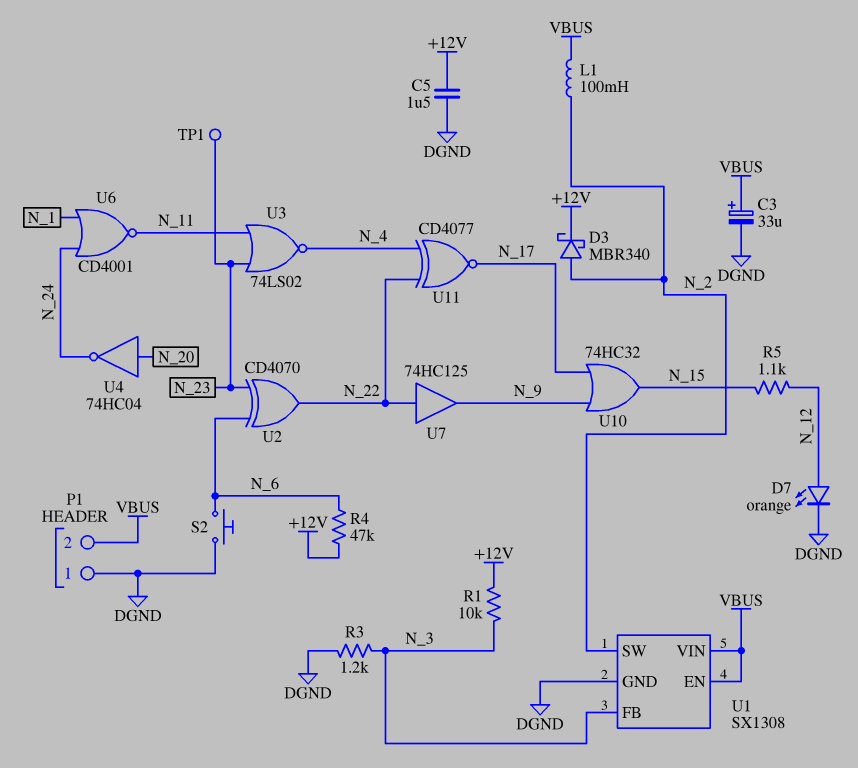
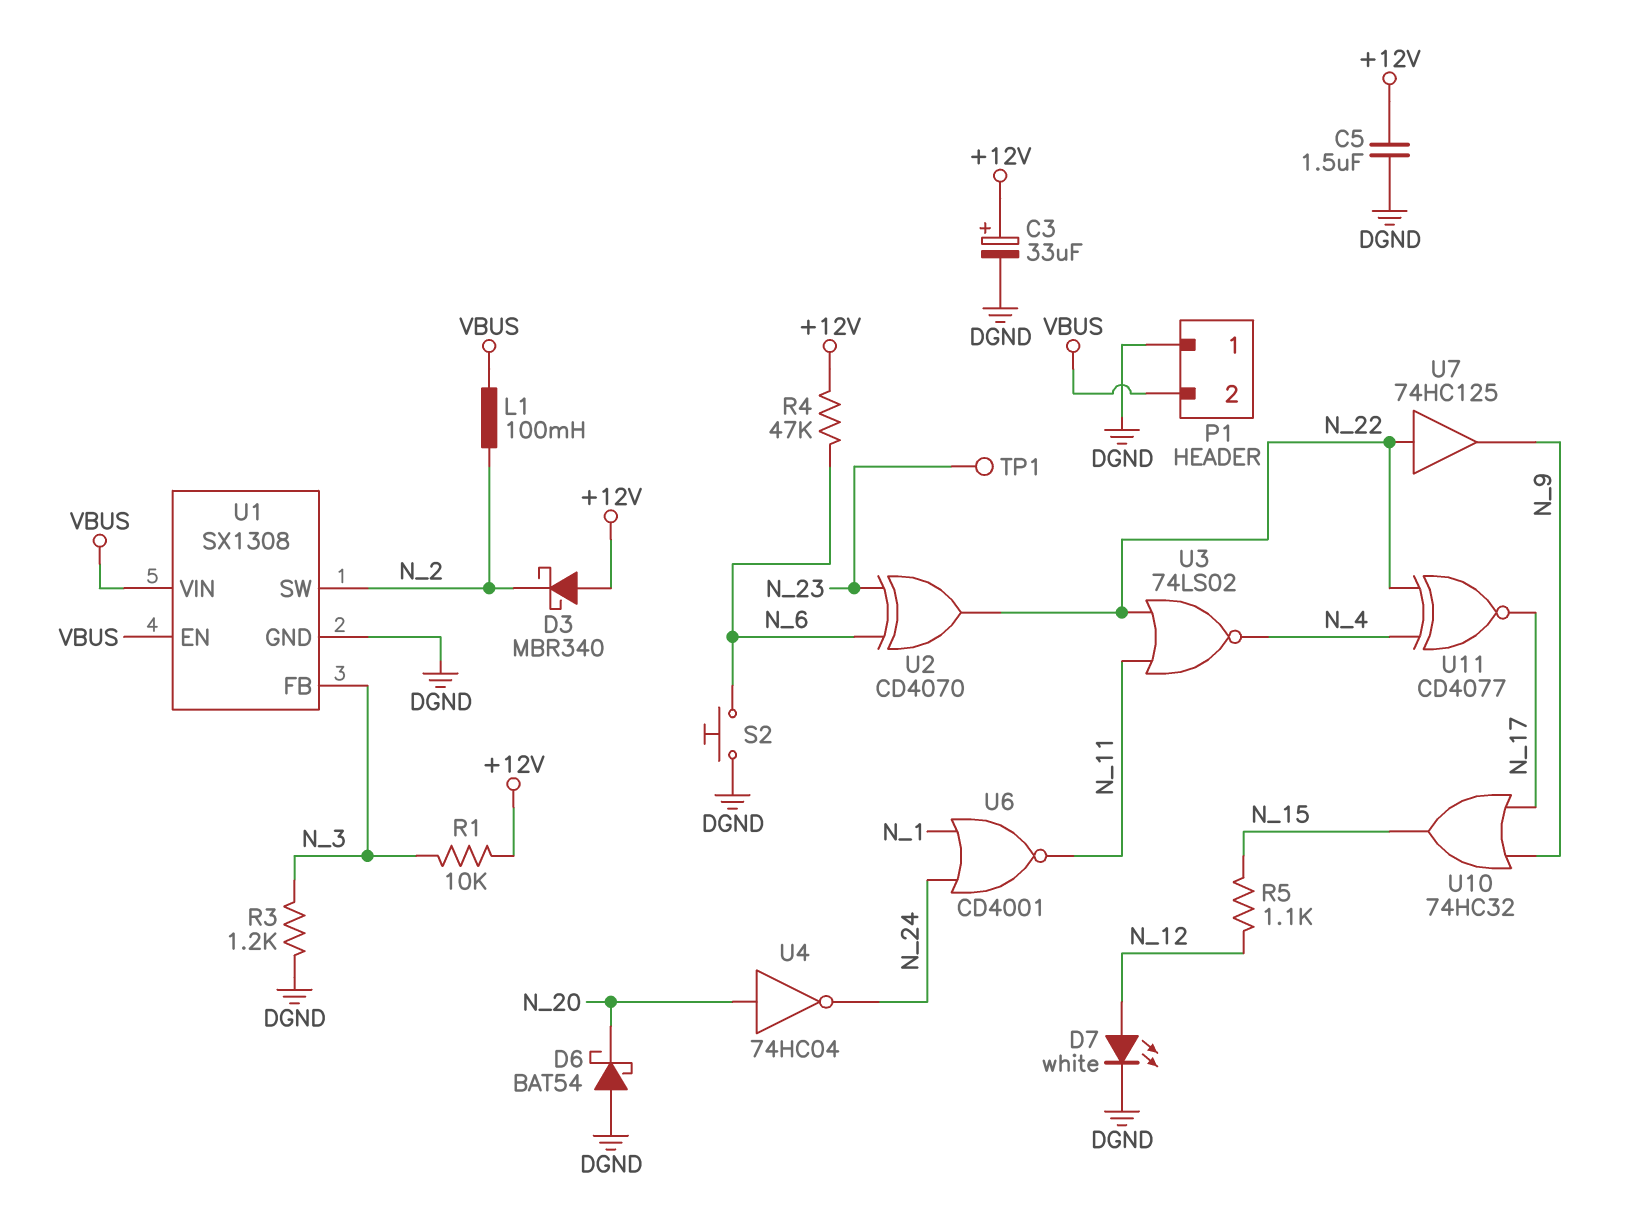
C3: 33uF (plus VBUS, minus DGND) -> 33uF (plus +12V, minus DGND)
D3: schottky MBR340 (A N_2, K +12V) -> schottky MBR340 (A +12V, K N_2)
D6: none -> schottky BAT54 (A DGND, K N_20)
D7: LED orange (A N_12, K DGND) -> LED white (A N_12, K DGND)
U3: NOR 74LS02 (in N_11, in N_23, out N_4) -> NOR 74LS02 (in N_11, in N_22, out N_4)

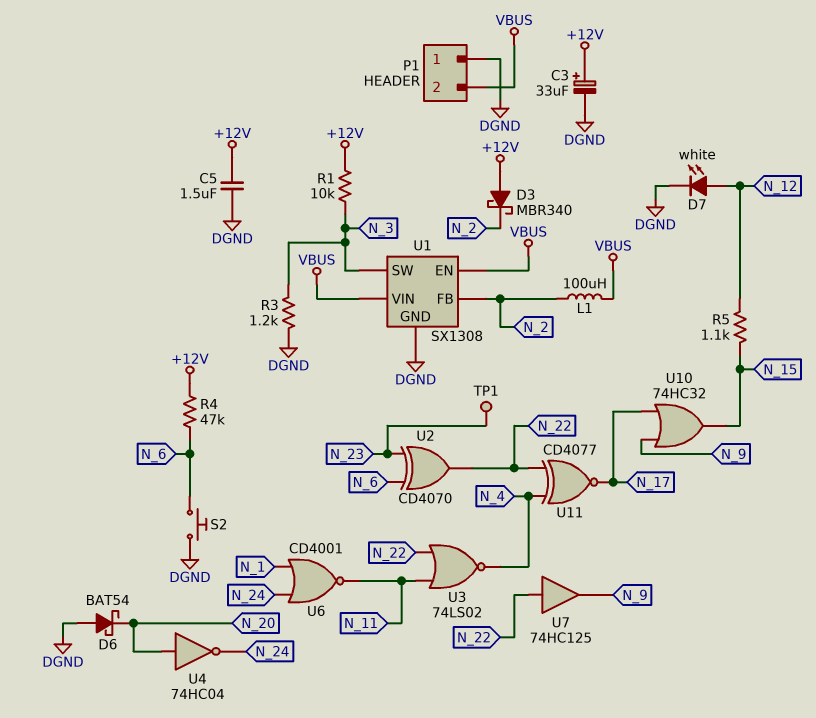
L1: 100mH (N_2, VBUS) -> 100uH (N_2, VBUS)
U1 pin FB: N_3 -> N_2
U1 pin SW: N_2 -> N_3

